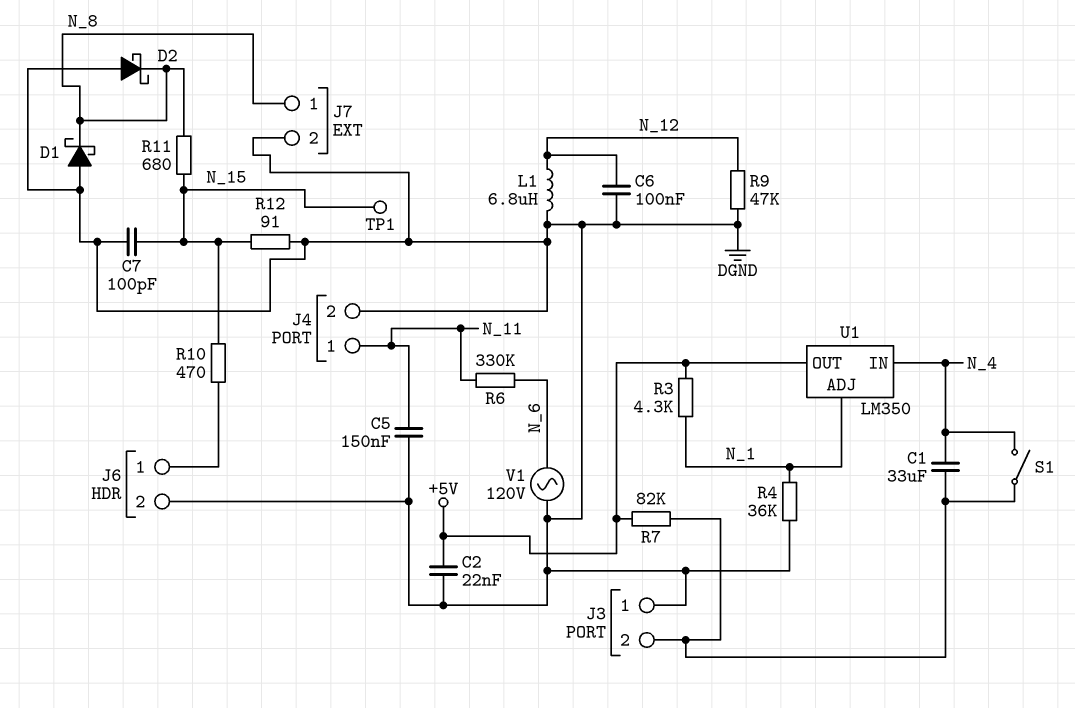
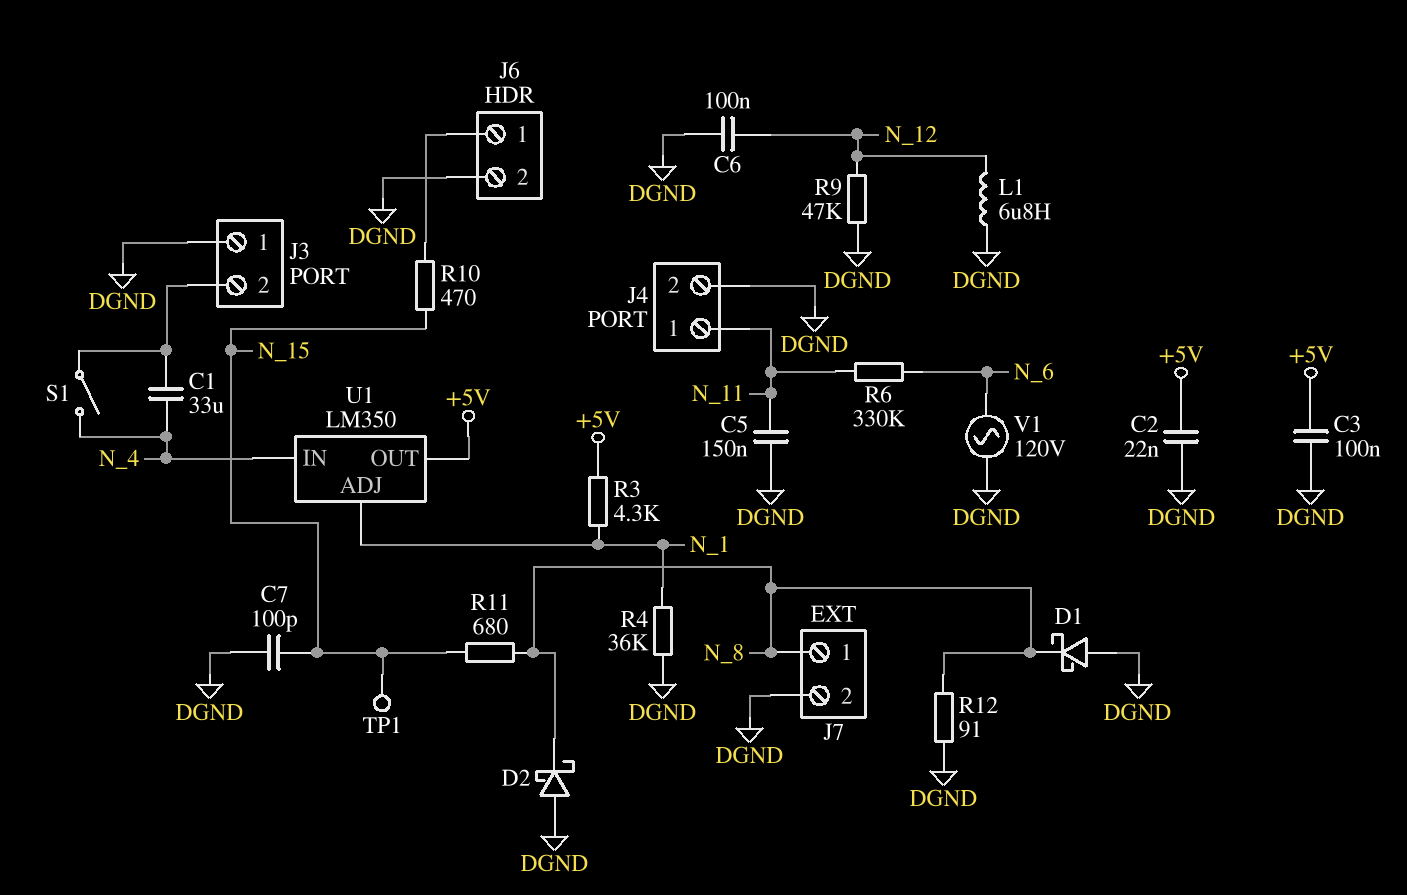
C3: none -> 100nF (+5V, DGND)
R7: 82k (+5V, J3/2) -> none
R12: 91 (DGND, N_15) -> 91 (DGND, N_8)

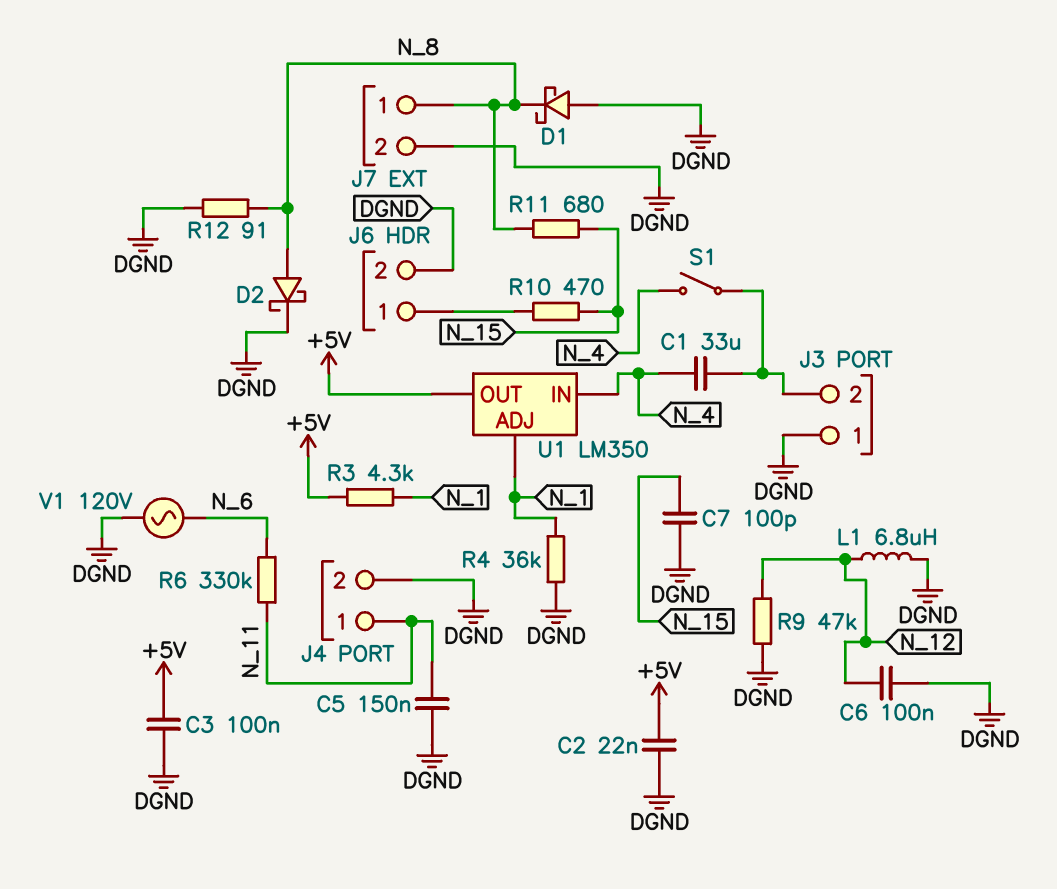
D2: schottky (A DGND, K N_8) -> schottky (A N_8, K DGND)
TP1: test point (N_15) -> none

